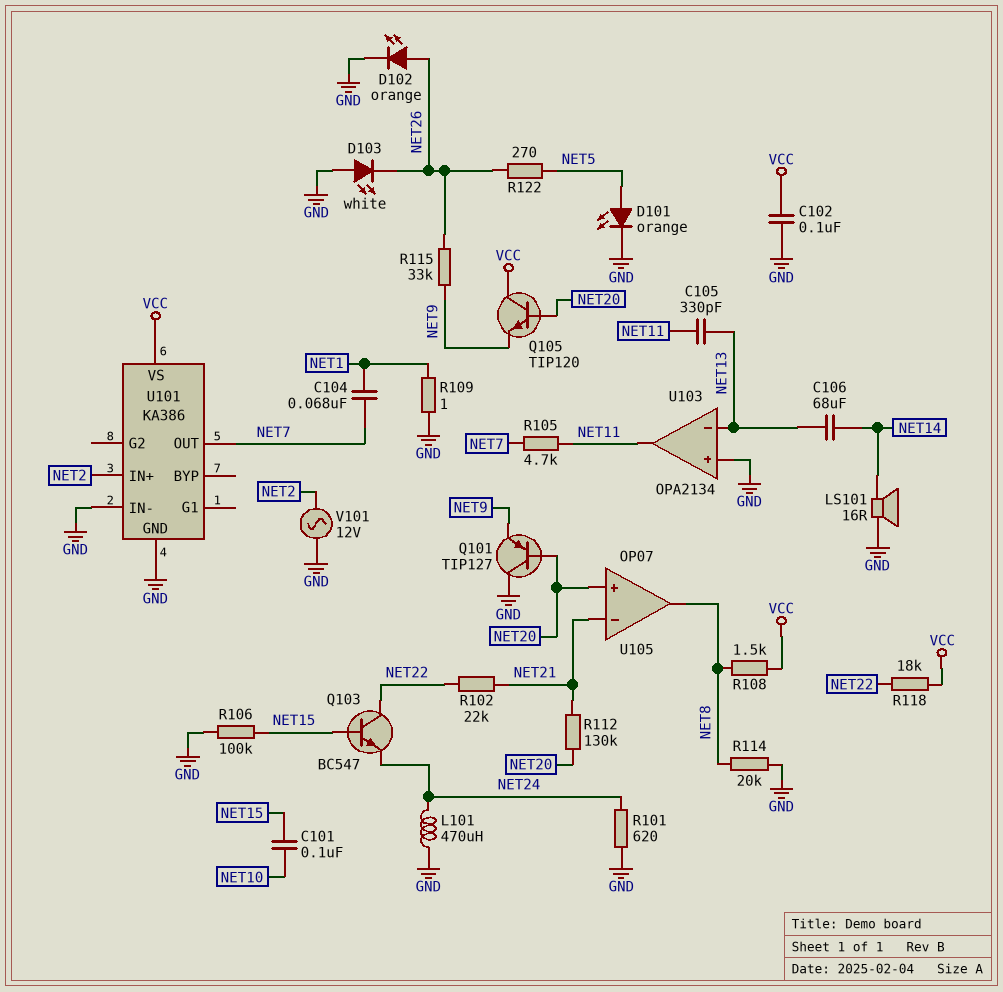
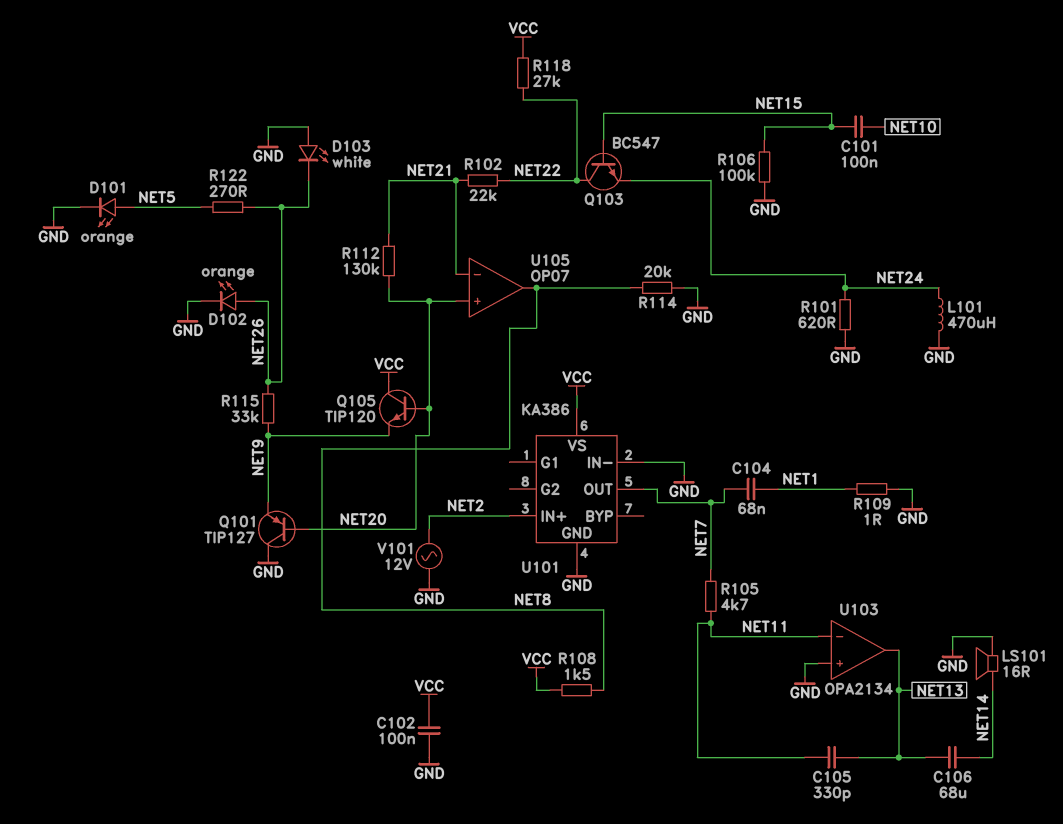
R118: 18k (NET22, VCC) -> 27k (NET22, VCC)
U103 pin in-: NET13 -> NET11
U103 pin out: NET11 -> NET13

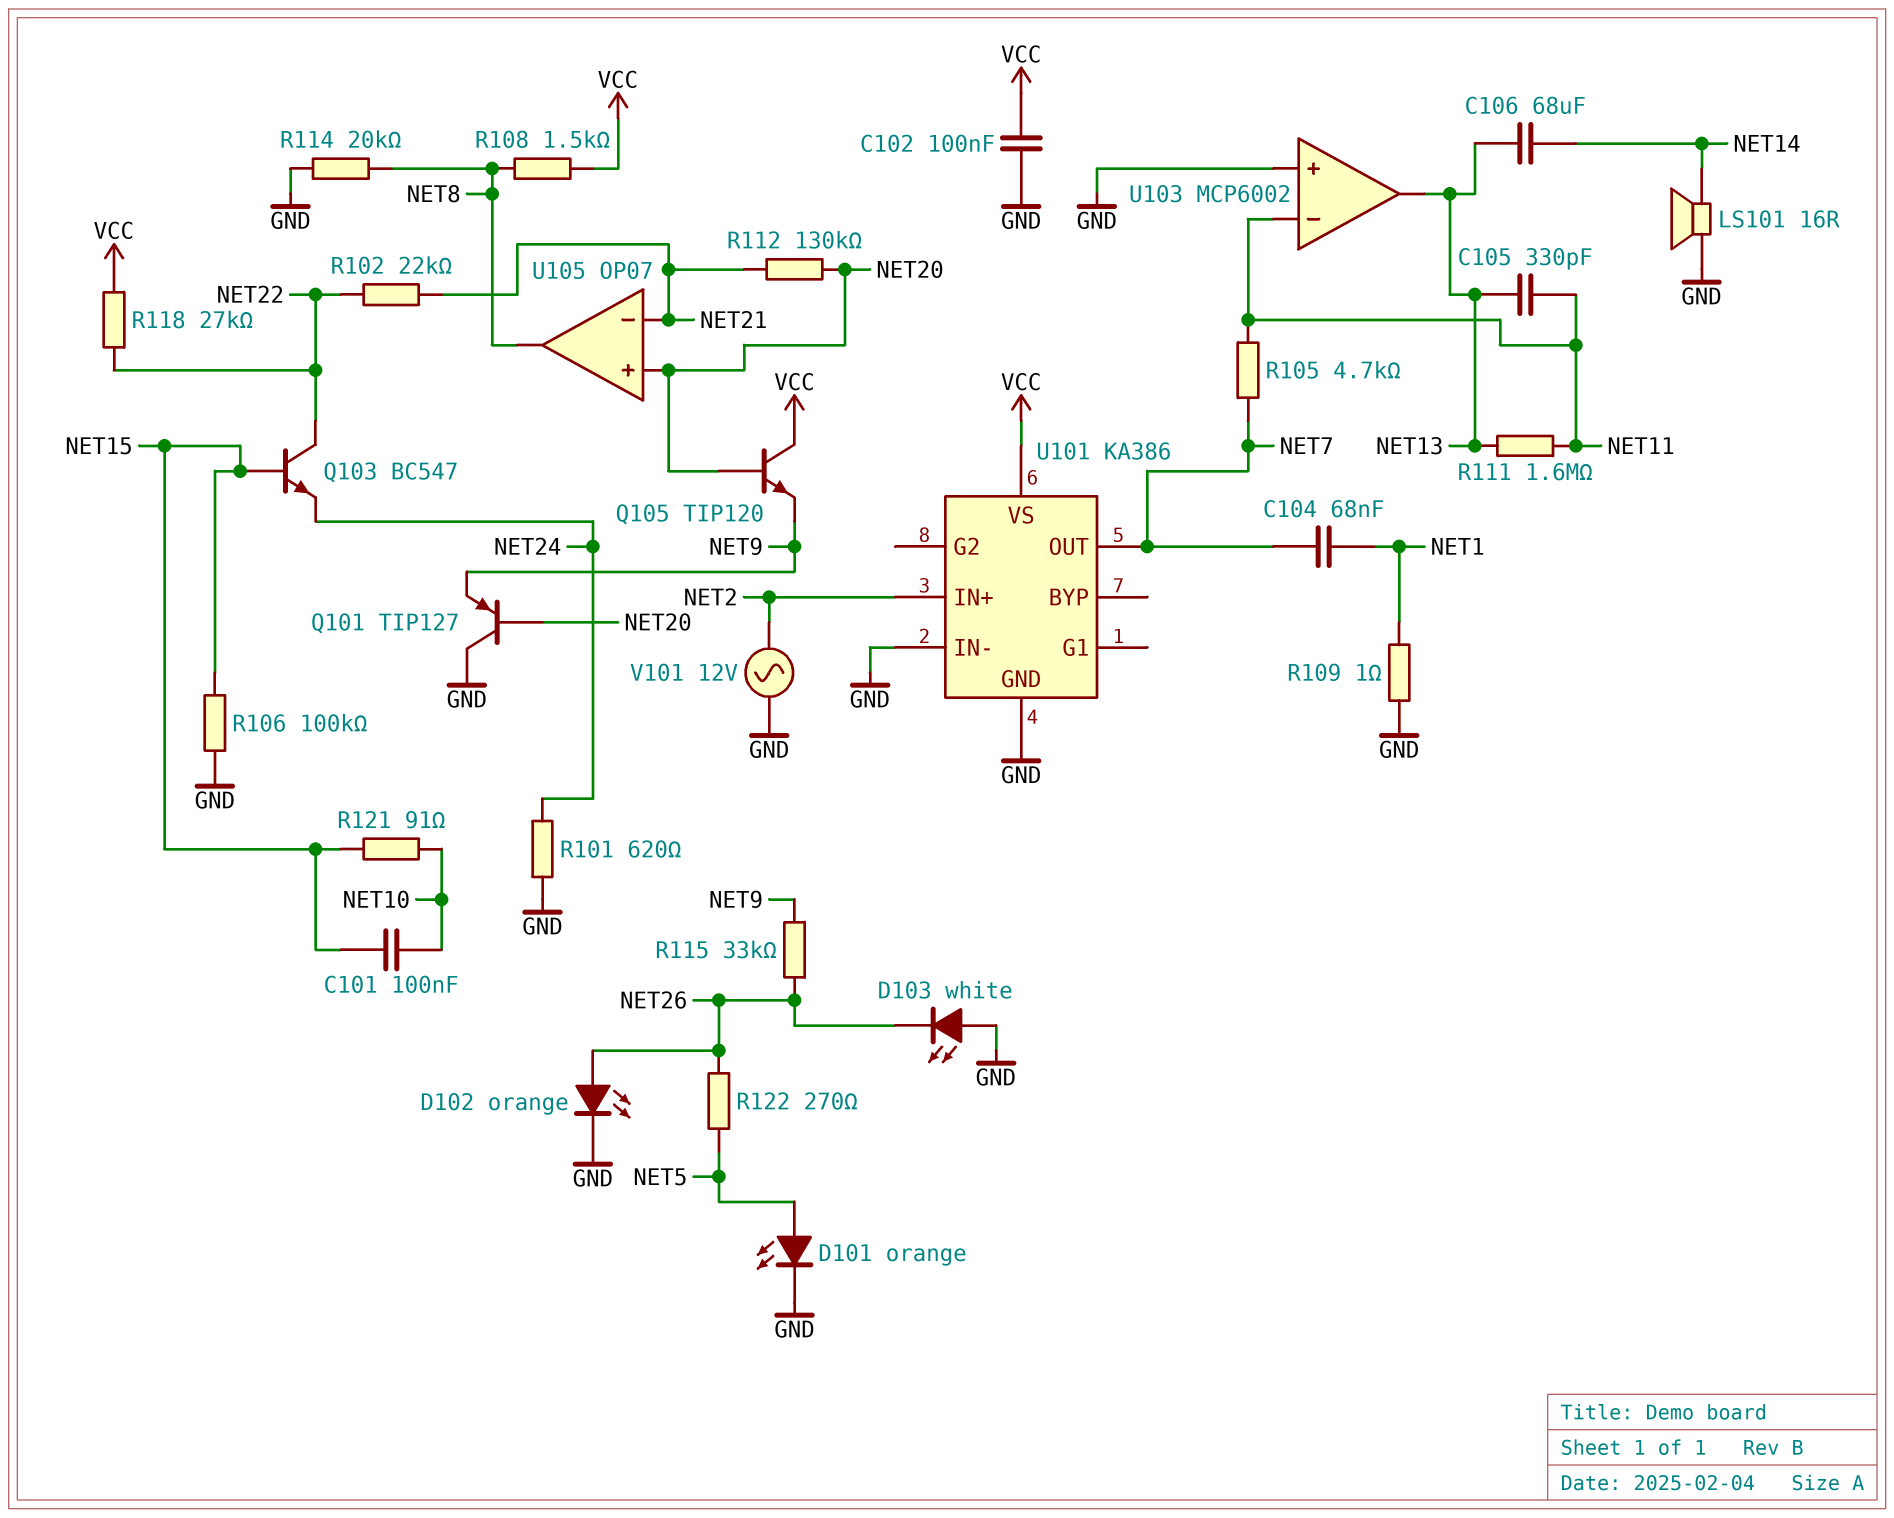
L101: 470uH (GND, NET24) -> none
R111: none -> 1.6M (NET11, NET13)
R121: none -> 91 (NET10, NET15)
U103: OPA2134 -> MCP6002

